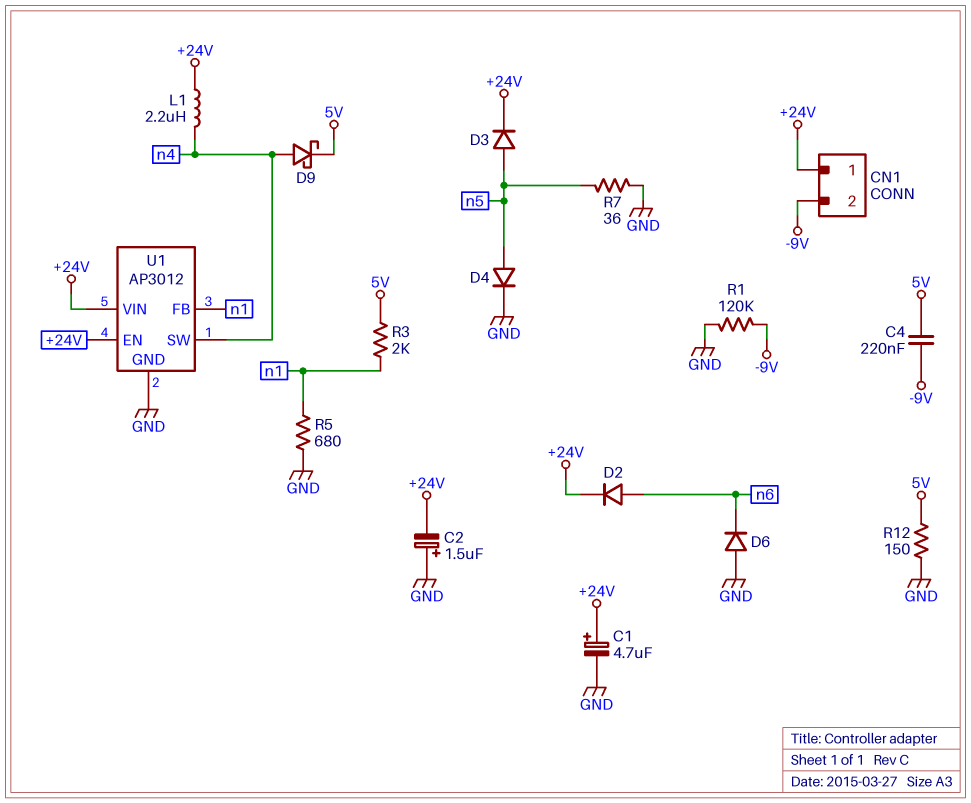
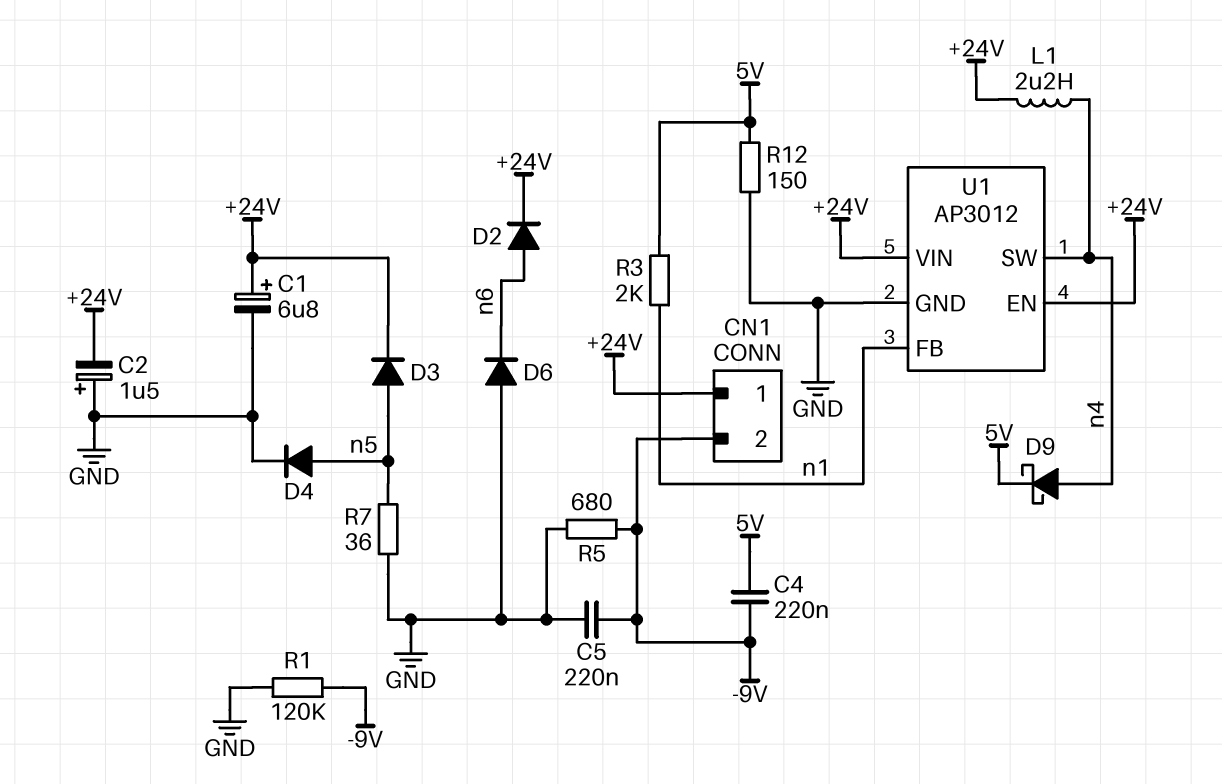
C1: 4.7uF (plus +24V, minus GND) -> 6.8uF (plus +24V, minus GND)
C5: none -> 220nF (-9V, GND)
R5: 680 (GND, n1) -> 680 (-9V, GND)

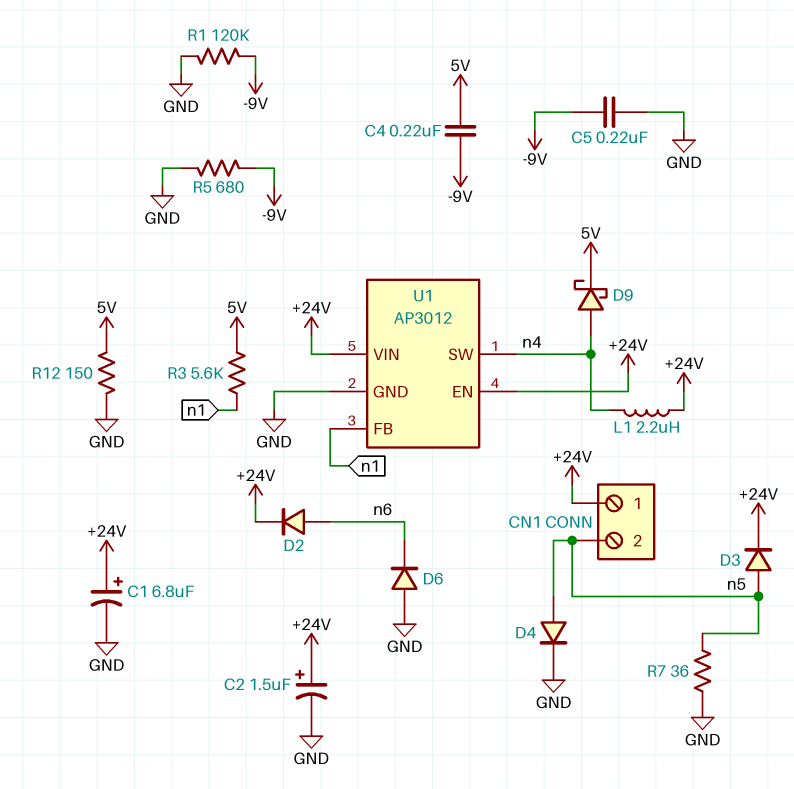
C2: 1.5uF (plus GND, minus +24V) -> 1.5uF (plus +24V, minus GND)
CN1 pin 2: -9V -> n5
R3: 2k (5V, n1) -> 5.6k (5V, n1)

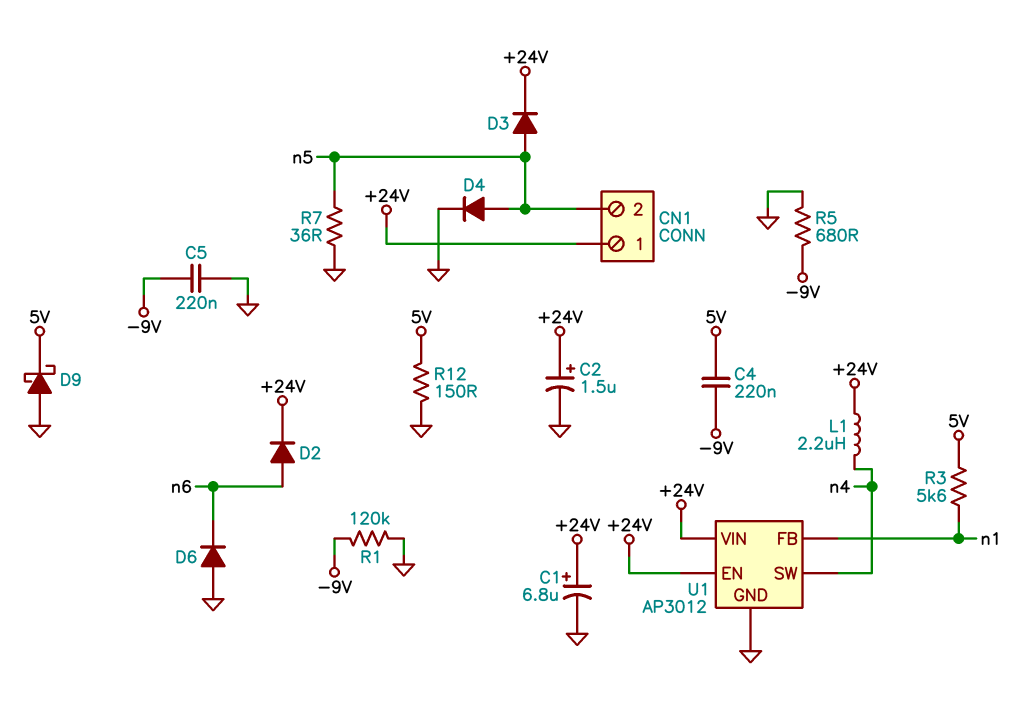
D9: schottky (A n4, K 5V) -> schottky (A GND, K 5V)

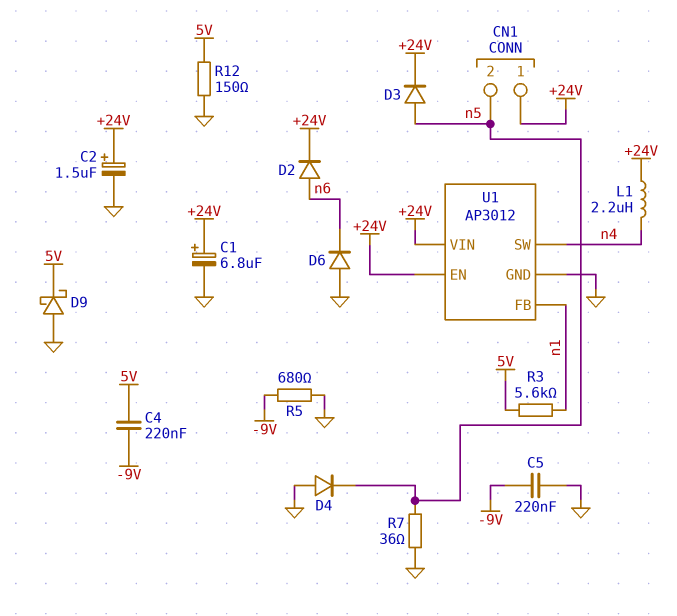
D4: diode (A n5, K GND) -> diode (A GND, K n5)
R1: 120k (-9V, GND) -> none

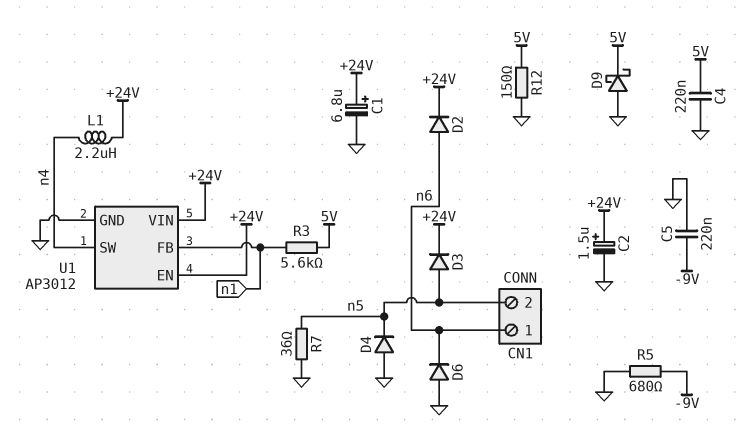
C4: 220nF (-9V, 5V) -> 220nF (5V, GND)
CN1 pin 1: +24V -> n6

